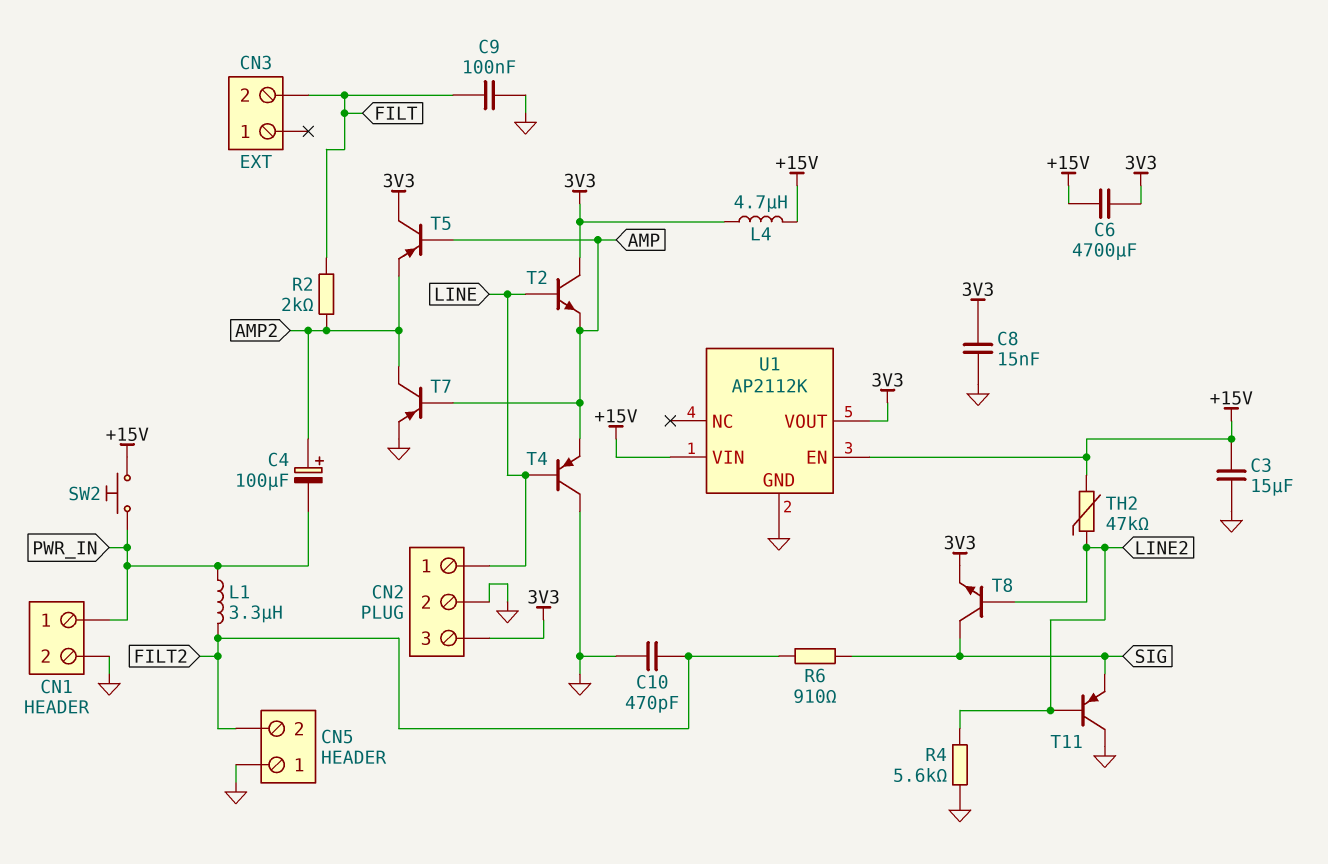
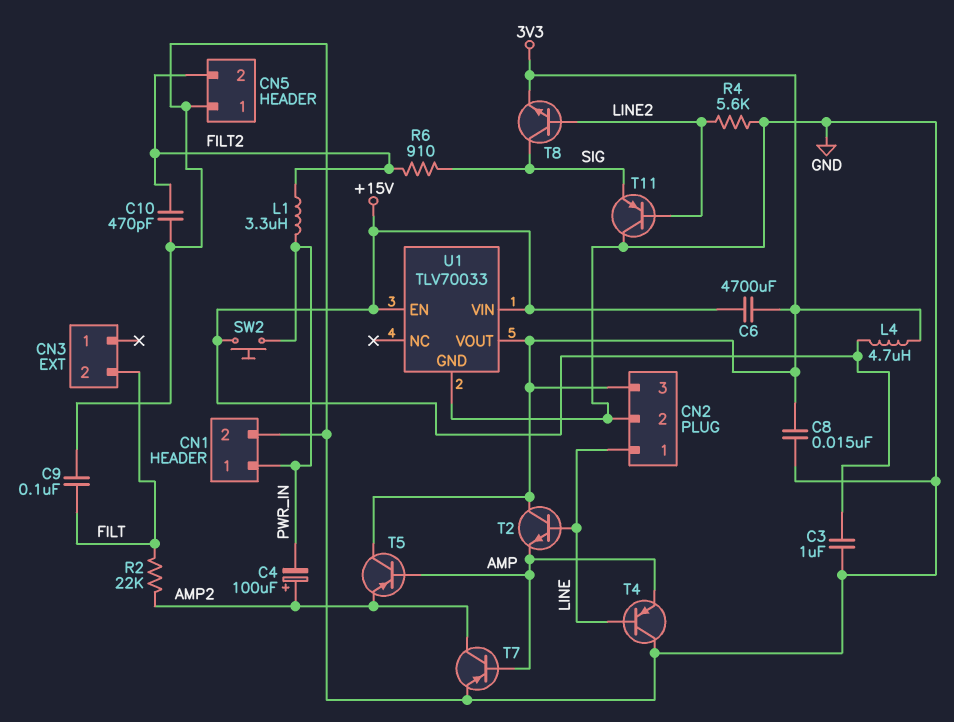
C3: 15uF (+15V, GND) -> 1uF (+15V, GND)
R2: 2k (AMP2, FILT) -> 22k (AMP2, FILT)
TH2: 47k (+15V, LINE2) -> none
U1: AP2112K -> TLV70033

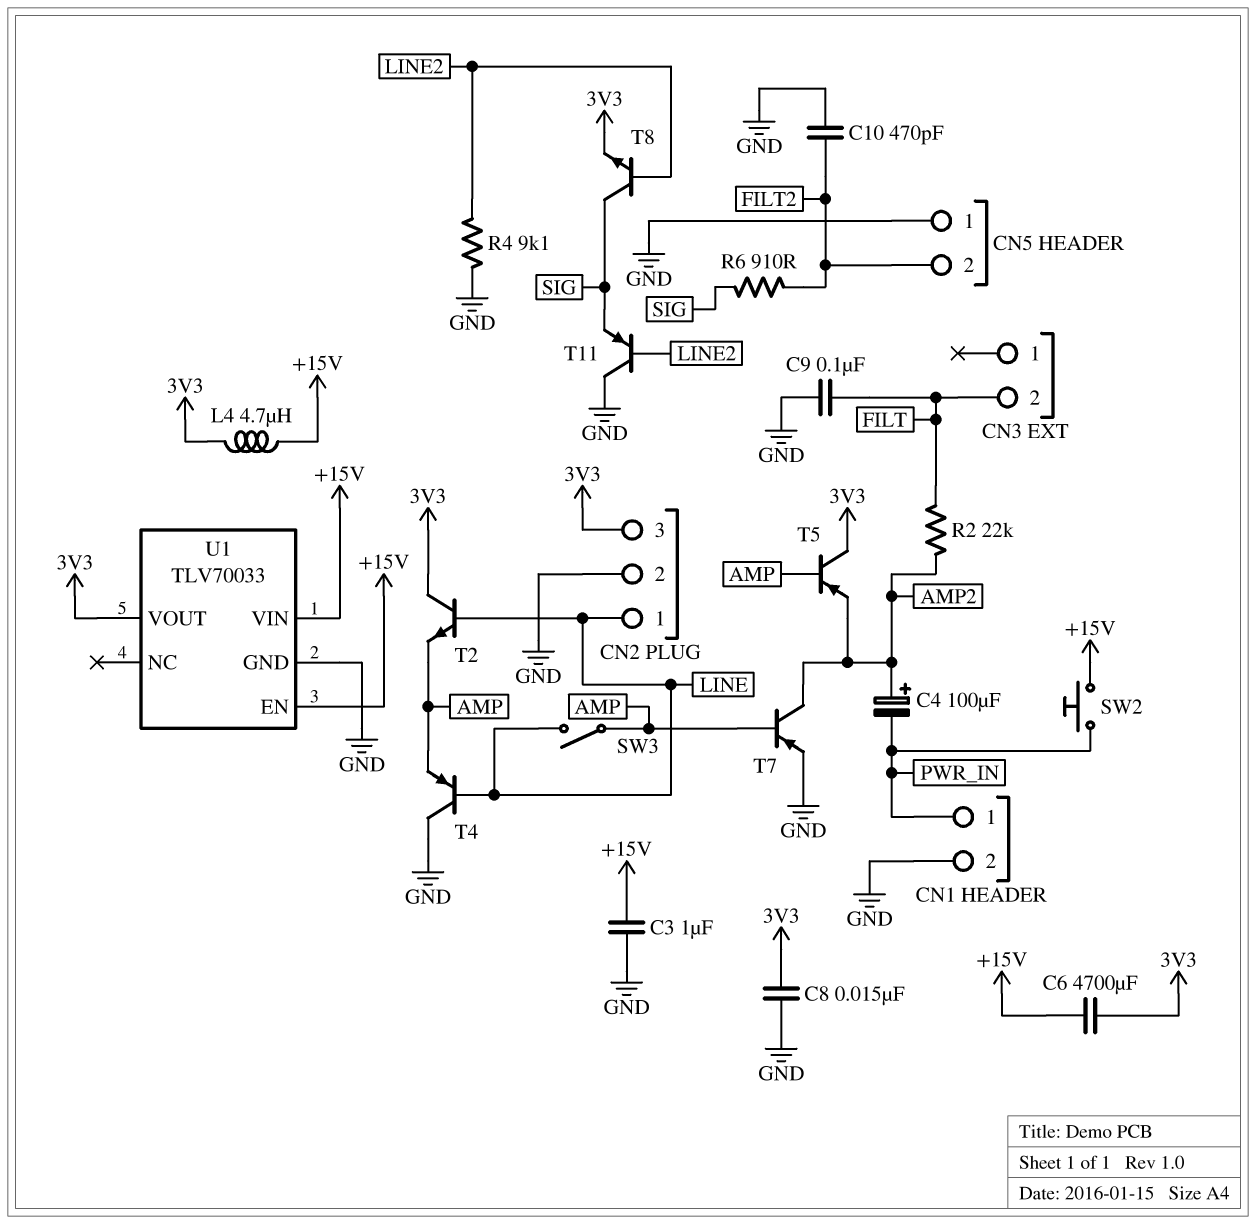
L1: 3.3uH (FILT2, PWR_IN) -> none
R4: 5.6k (GND, LINE2) -> 9.1k (GND, LINE2)
SW3: none -> switch (AMP, LINE)

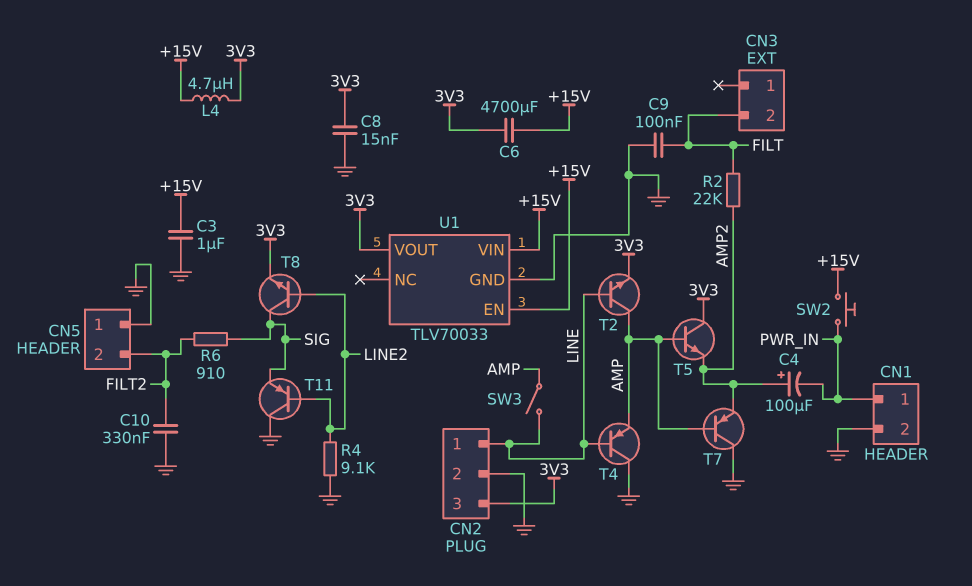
C10: 470pF (FILT2, GND) -> 330nF (FILT2, GND)
T2: NPN (B LINE, C 3V3, E AMP) -> NPN (B LINE, C AMP, E 3V3)
T5: PNP (B AMP, C 3V3, E AMP2) -> NPN (B AMP, C 3V3, E AMP2)
T7: PNP (B AMP, C AMP2, E GND) -> PNP (B AMP, C GND, E AMP2)

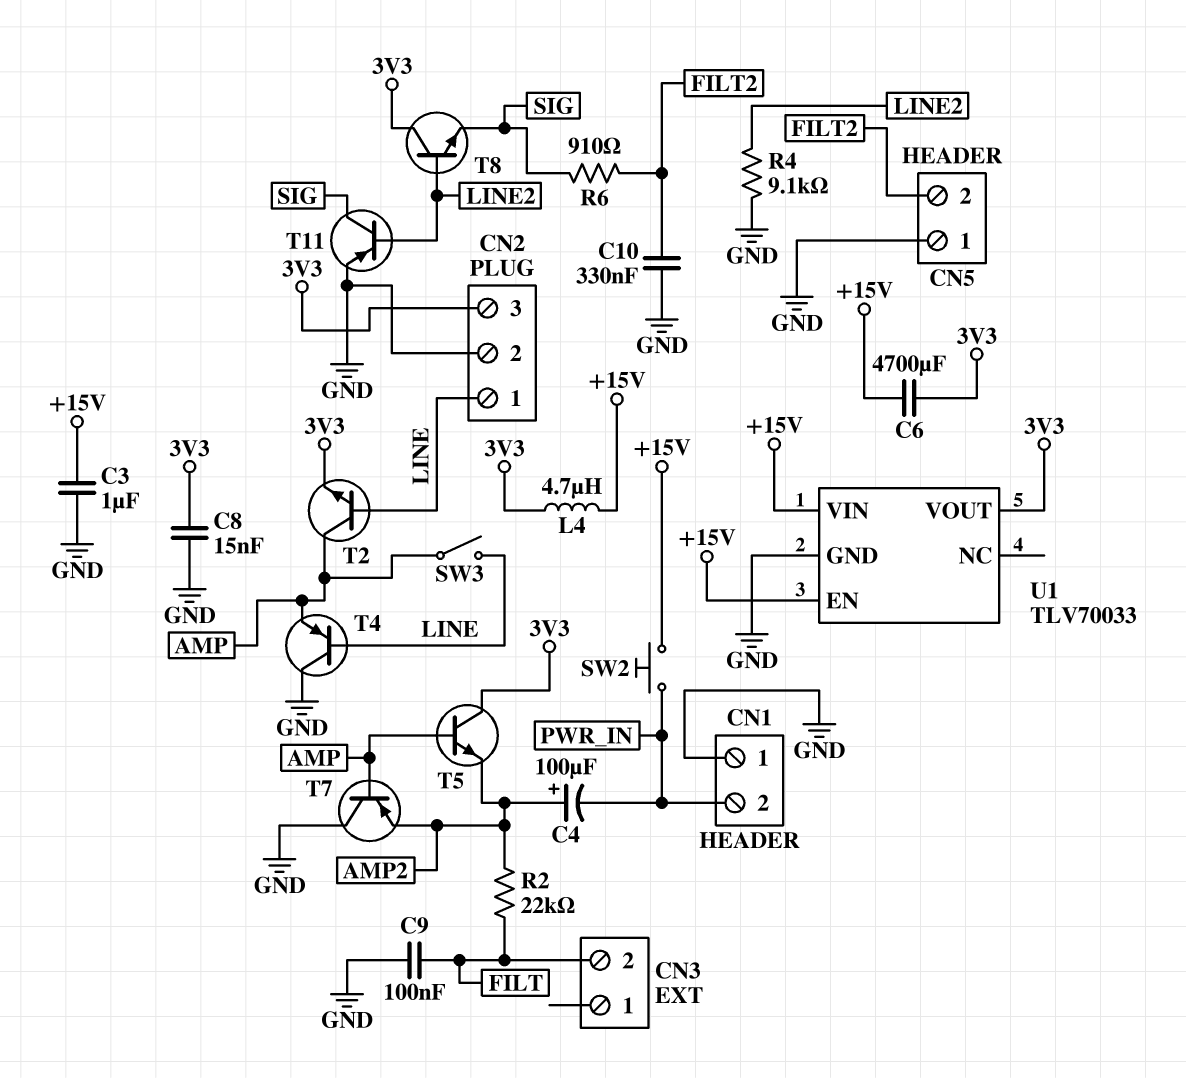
CN1 pin 1: PWR_IN -> GND
CN1 pin 2: GND -> PWR_IN
T8: NPN (B LINE2, C SIG, E 3V3) -> NPN (B LINE2, C 3V3, E SIG)
T11: PNP (B LINE2, C GND, E SIG) -> PNP (B LINE2, C SIG, E GND)

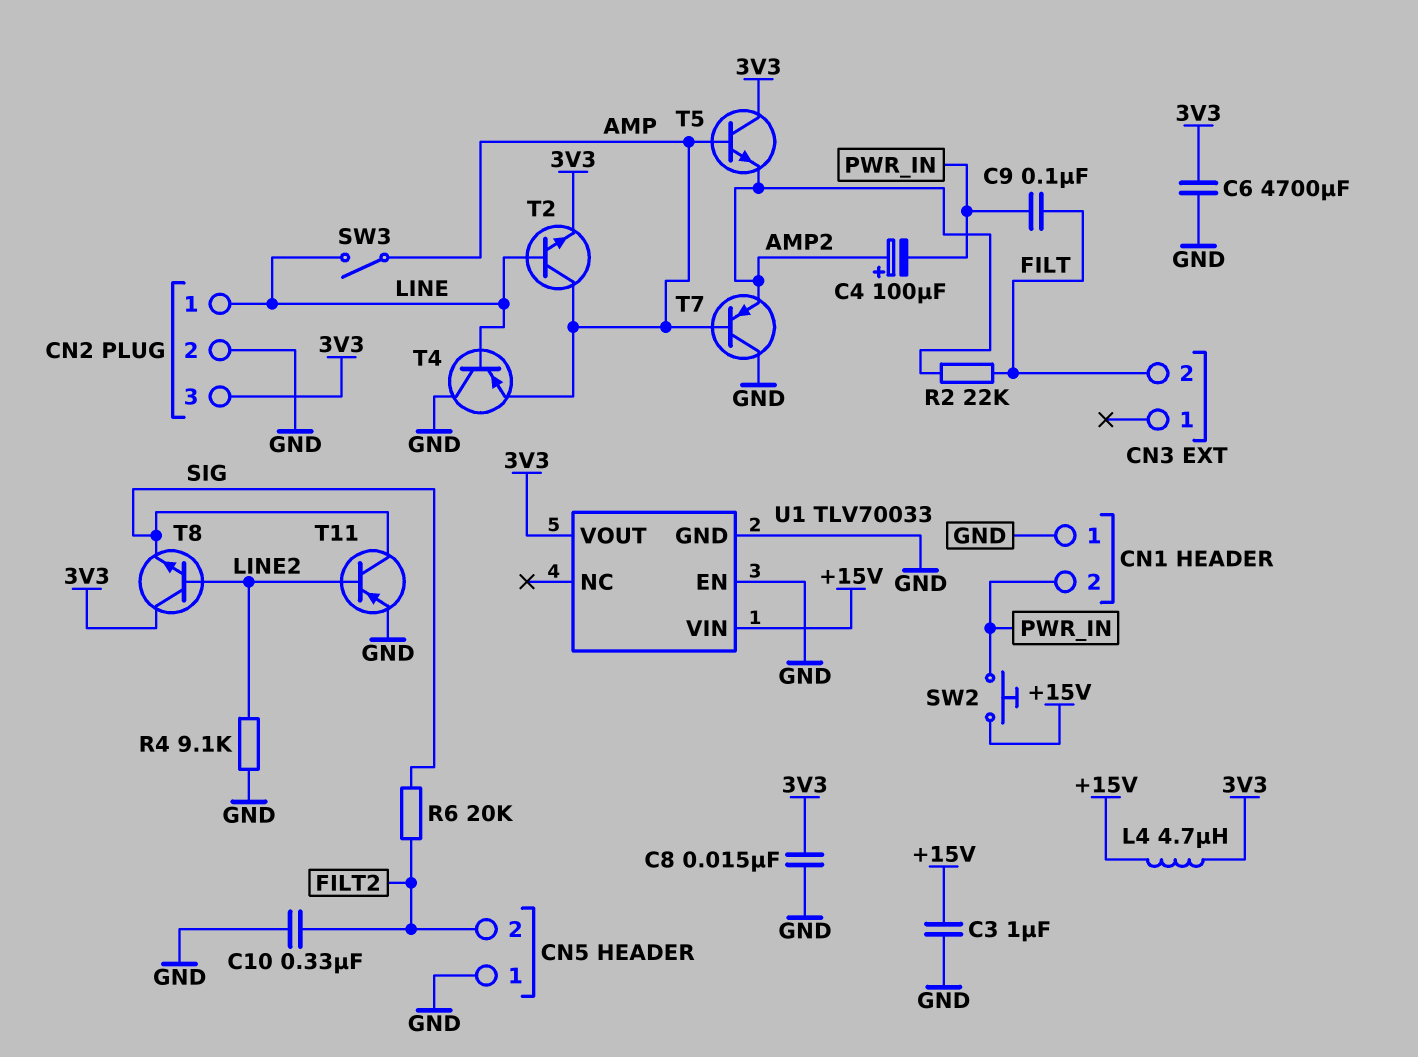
C6: 4700uF (+15V, 3V3) -> 4700uF (3V3, GND)
C9: 100nF (FILT, GND) -> 100nF (FILT, PWR_IN)
R6: 910 (FILT2, SIG) -> 20k (FILT2, SIG)
U1 pin EN: +15V -> GND

